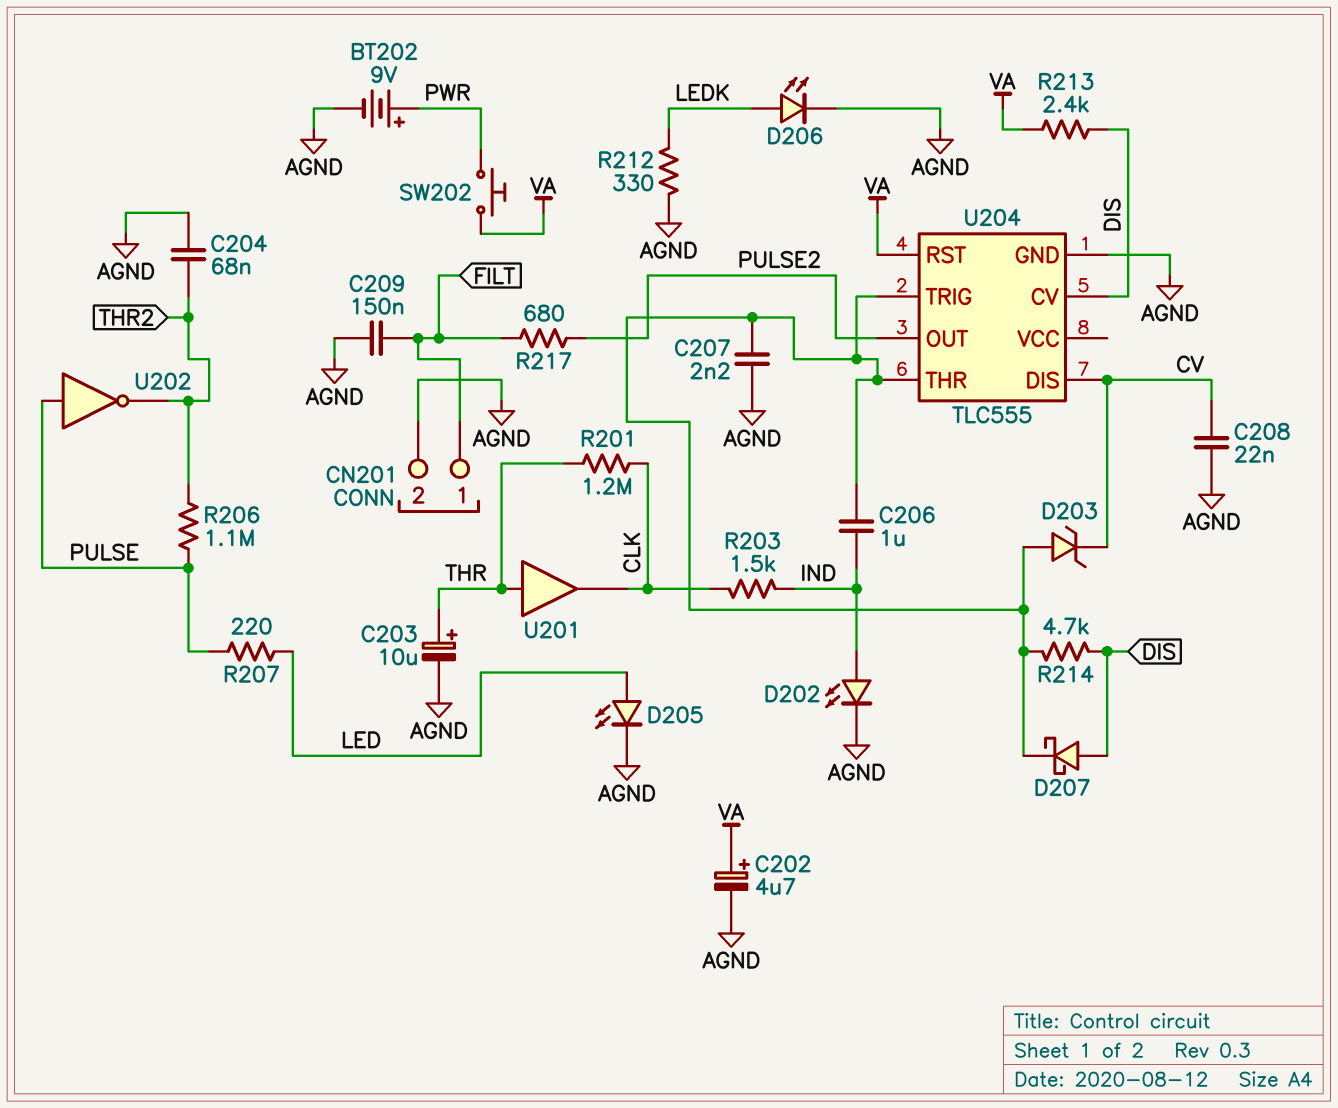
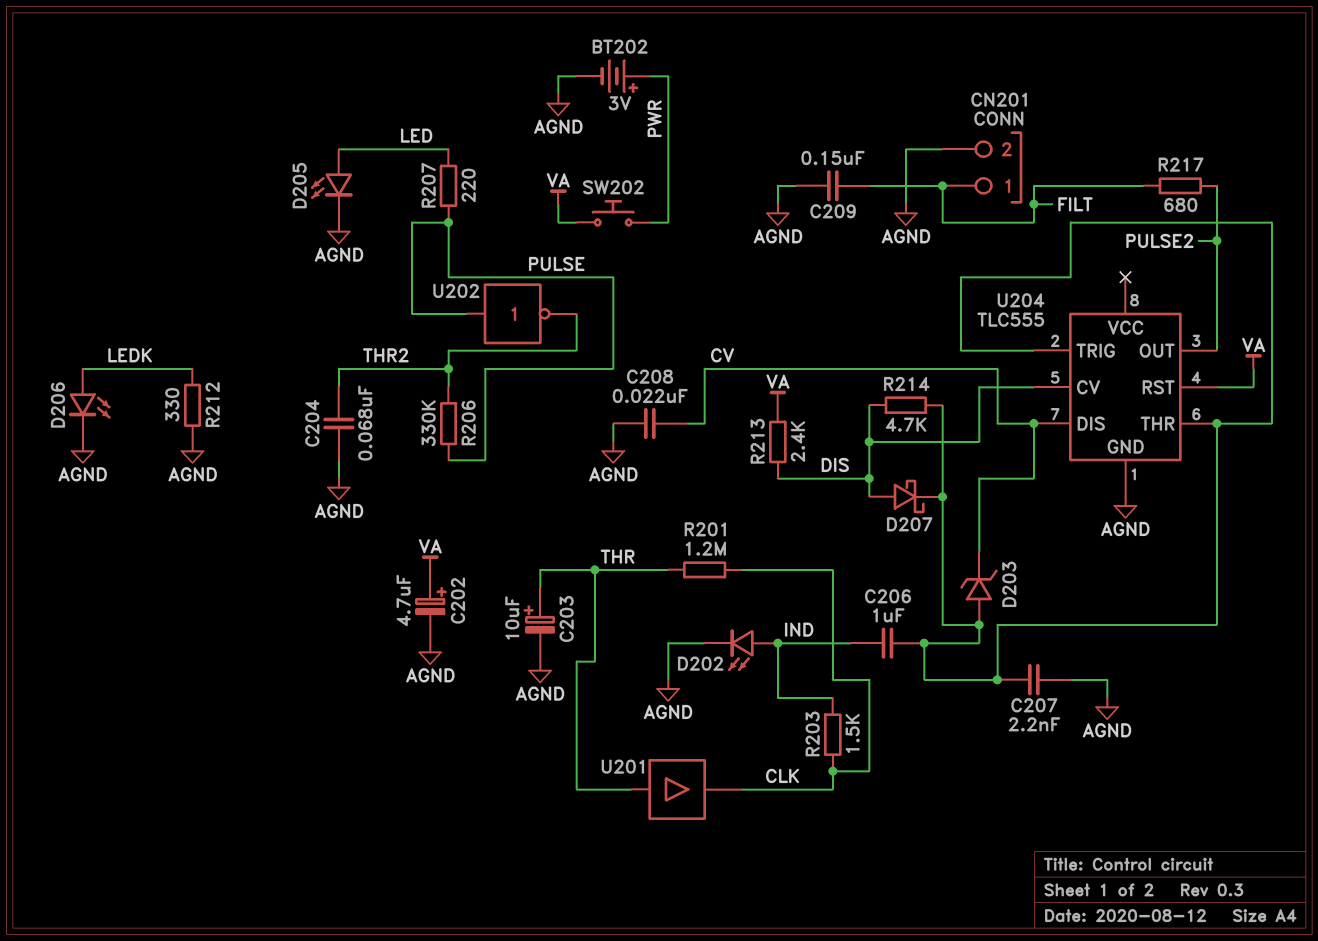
BT202: 9V (plus PWR, minus AGND) -> 3V (plus PWR, minus AGND)
R206: 1.1M (PULSE, THR2) -> 330k (PULSE, THR2)

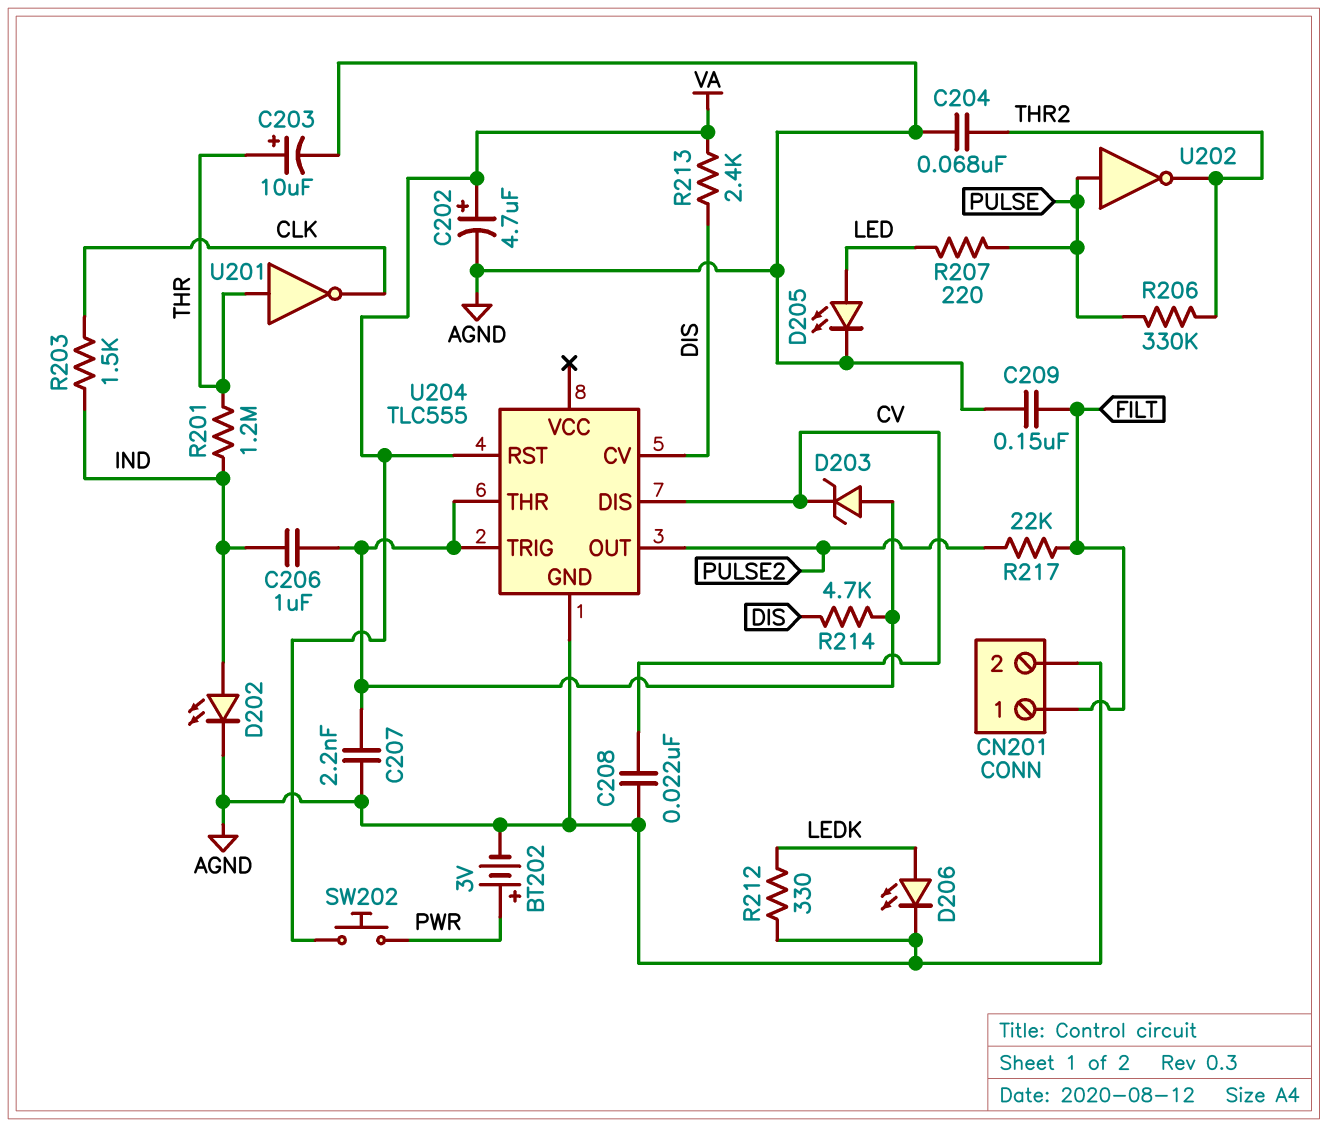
D207: schottky (A DIS, K U204/THR) -> none
R201: 1.2M (CLK, THR) -> 1.2M (IND, THR)
R217: 680 (FILT, PULSE2) -> 22k (FILT, PULSE2)
U201: buffer (in THR, out CLK) -> NOT (in THR, out CLK)

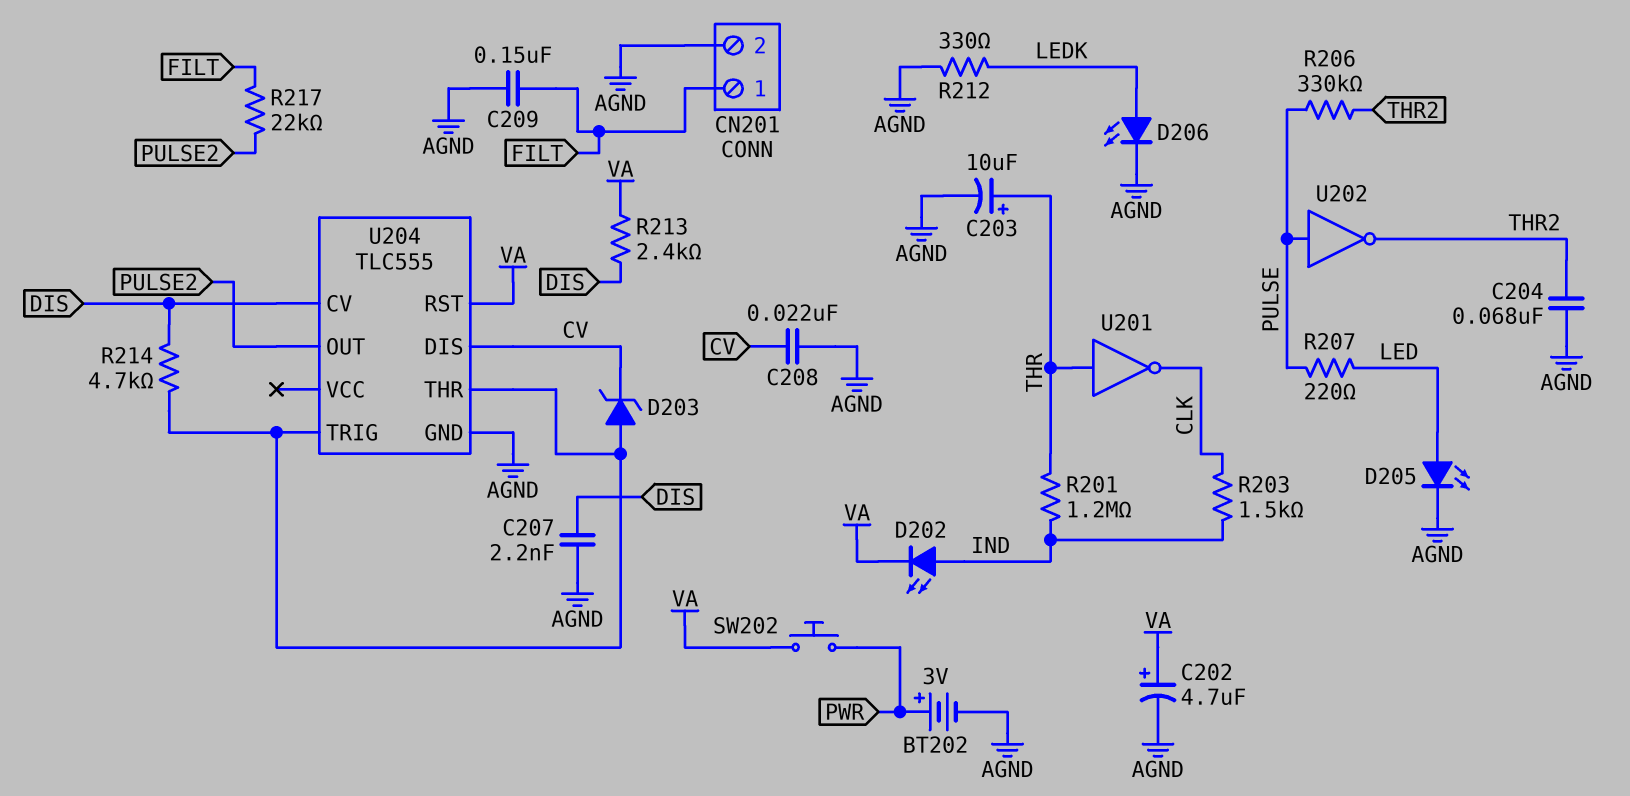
C206: 1uF (IND, U204/THR) -> none
C207: 2.2nF (AGND, U204/THR) -> 2.2nF (AGND, DIS)
D202: LED (A IND, K AGND) -> LED (A IND, K VA)

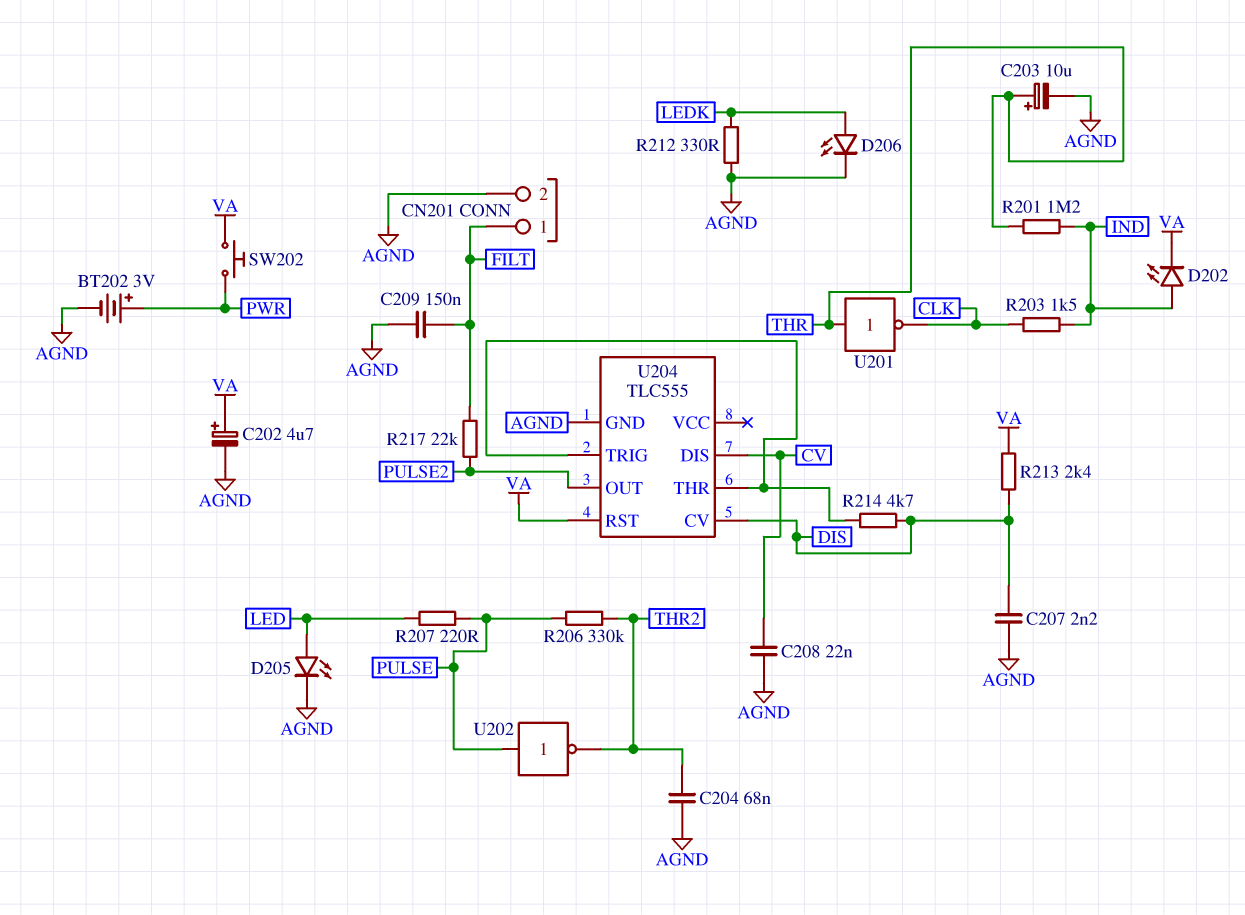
D203: zener (A U204/THR, K CV) -> none

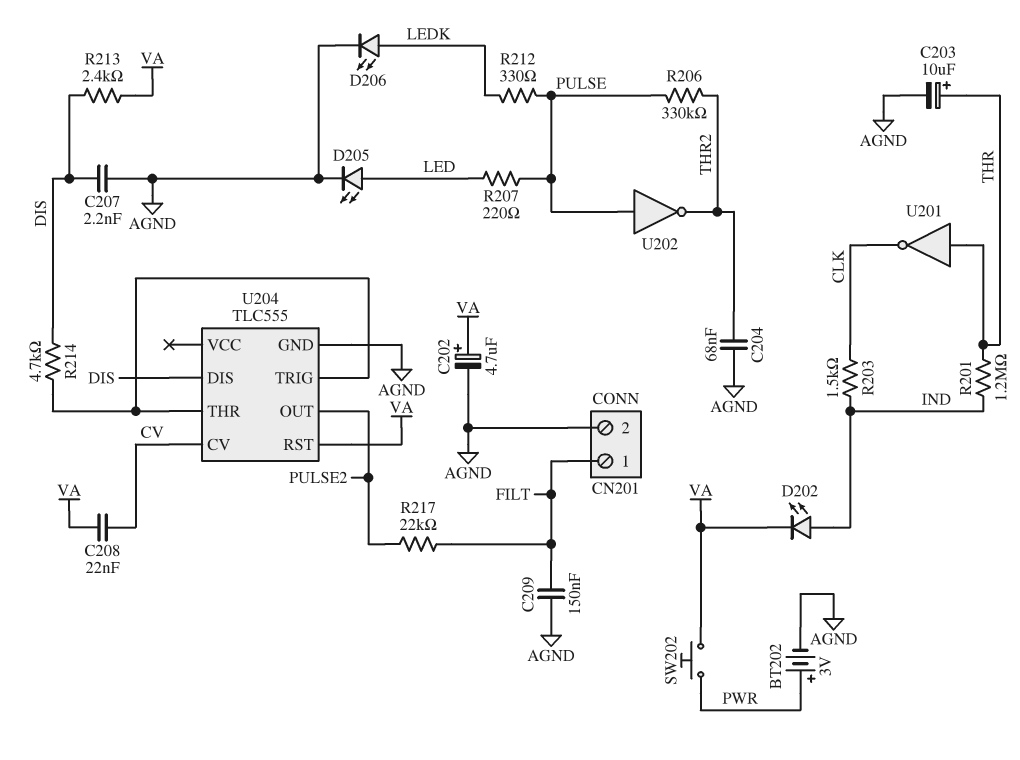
C208: 22nF (AGND, CV) -> 22nF (CV, VA)
R212: 330 (AGND, LEDK) -> 330 (LEDK, PULSE)
U204 pin CV: DIS -> CV
U204 pin DIS: CV -> DIS

